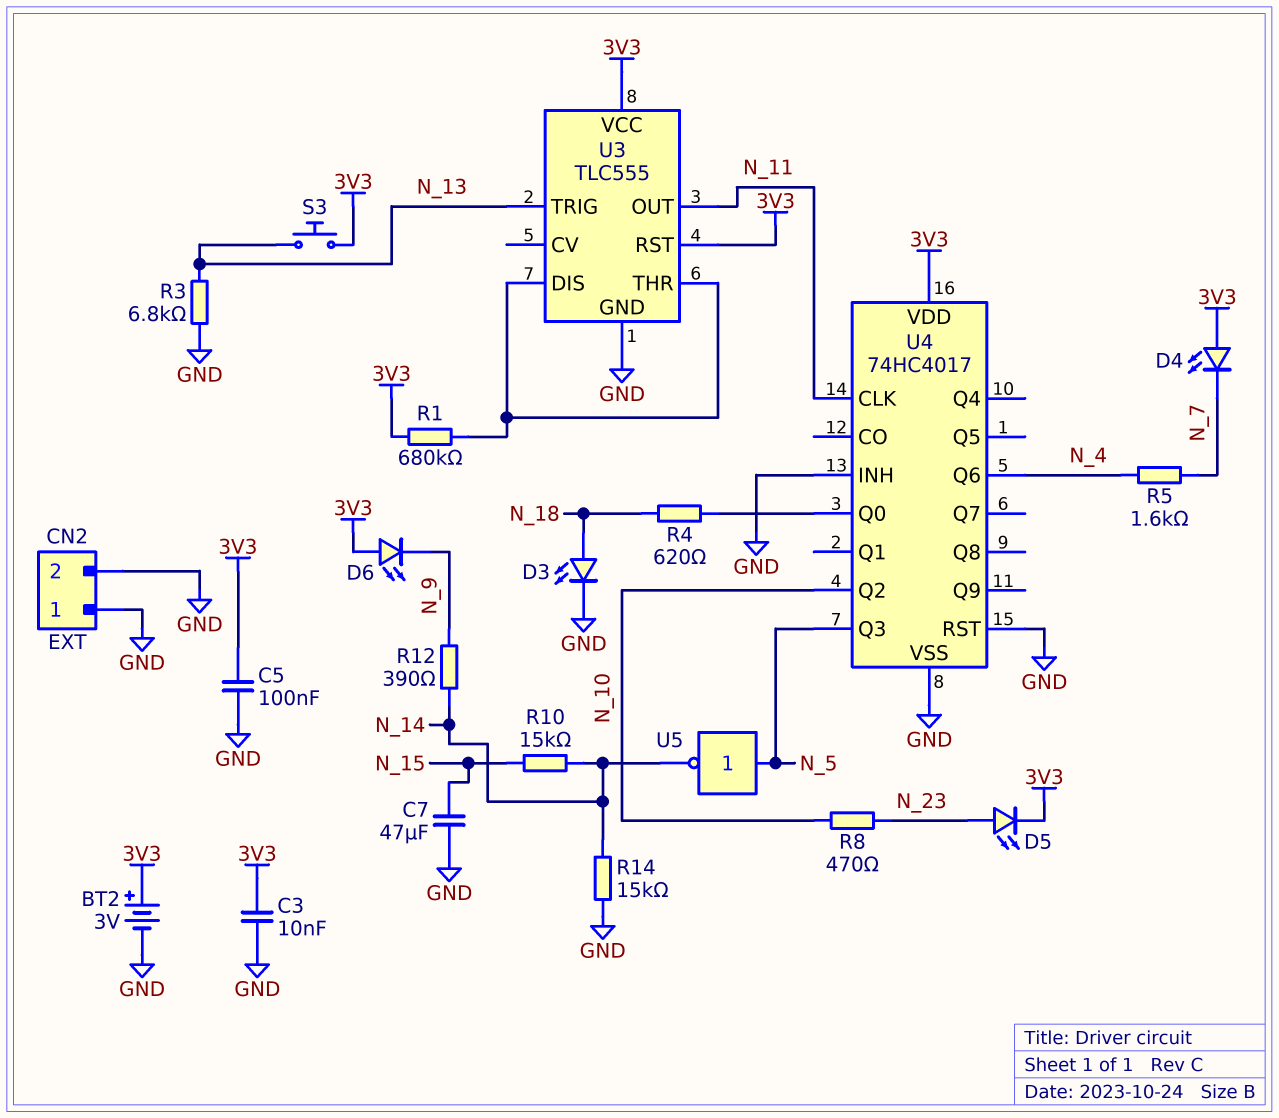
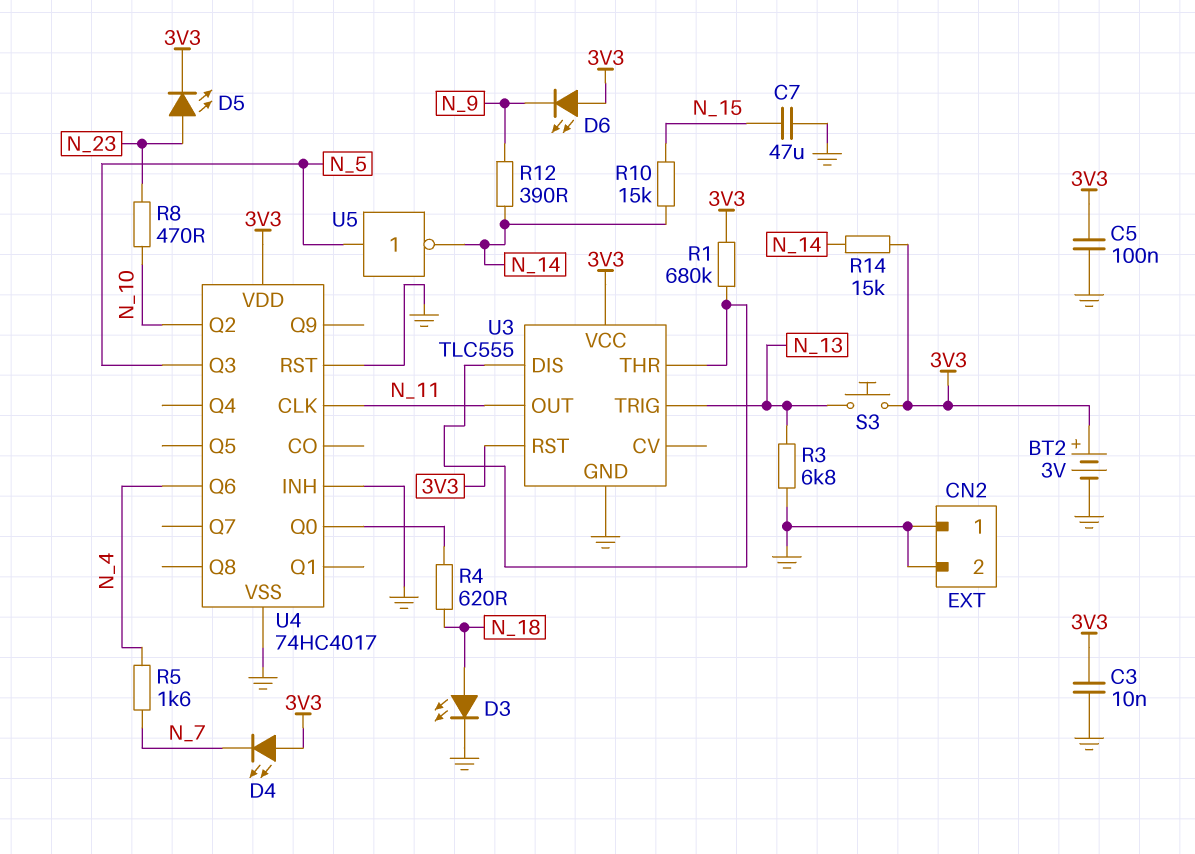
R14: 15k (GND, N_14) -> 15k (3V3, N_14)

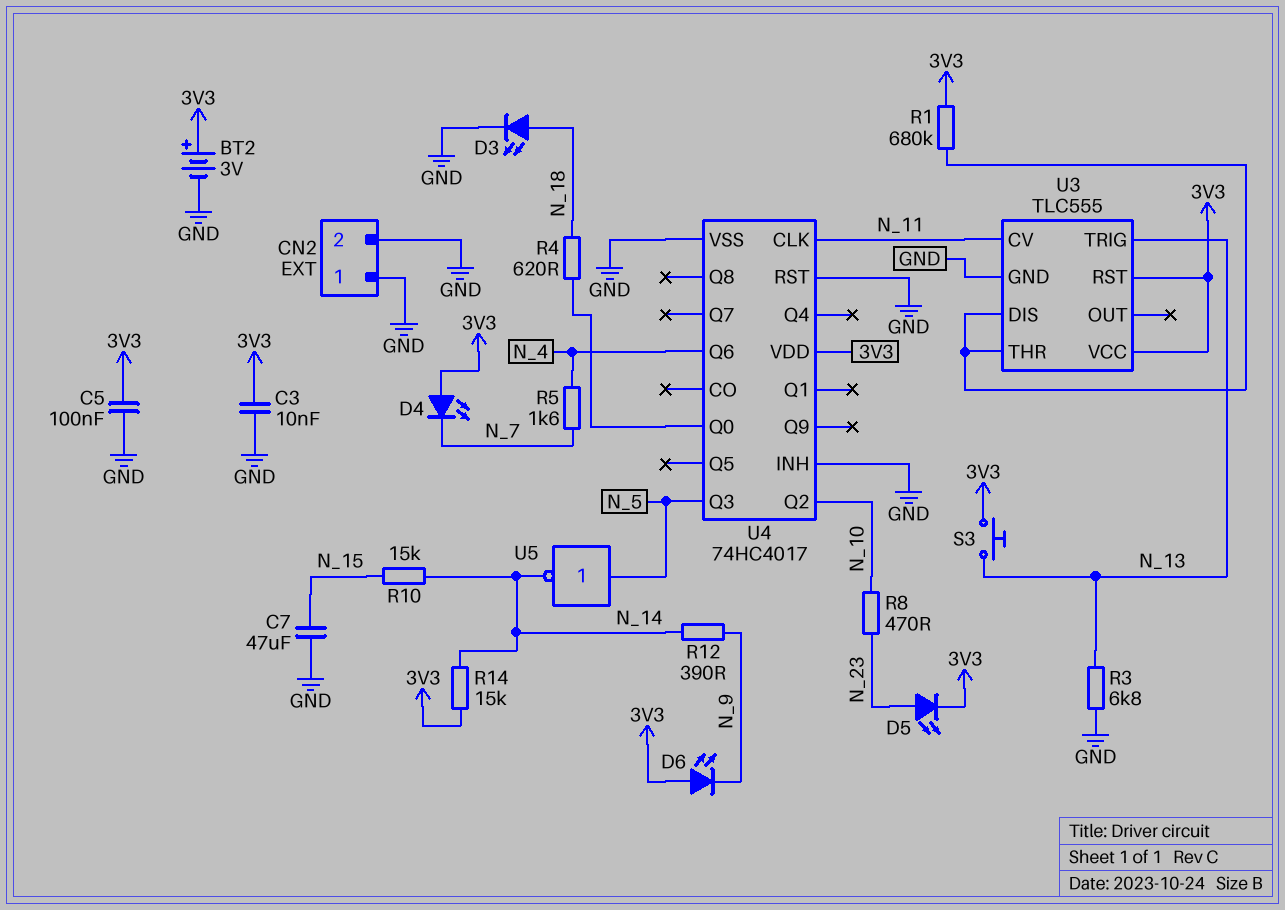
U3 pin CV: none -> N_11
U3 pin OUT: N_11 -> none

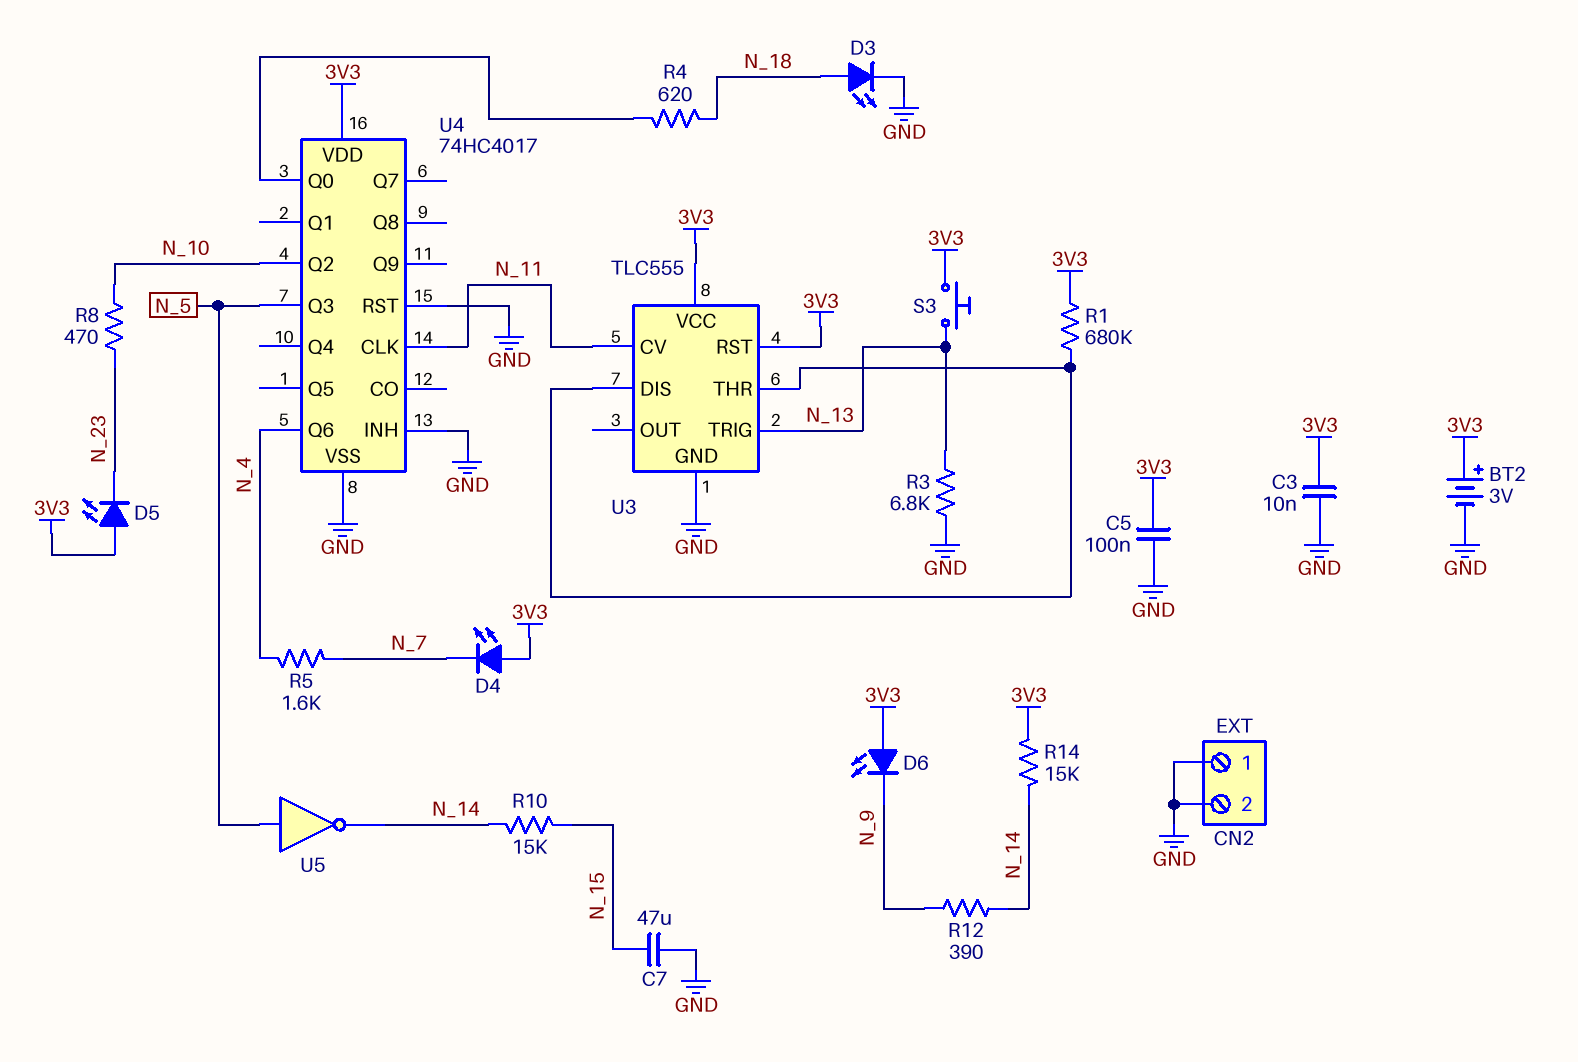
D5: LED (A N_23, K 3V3) -> LED (A 3V3, K N_23)

